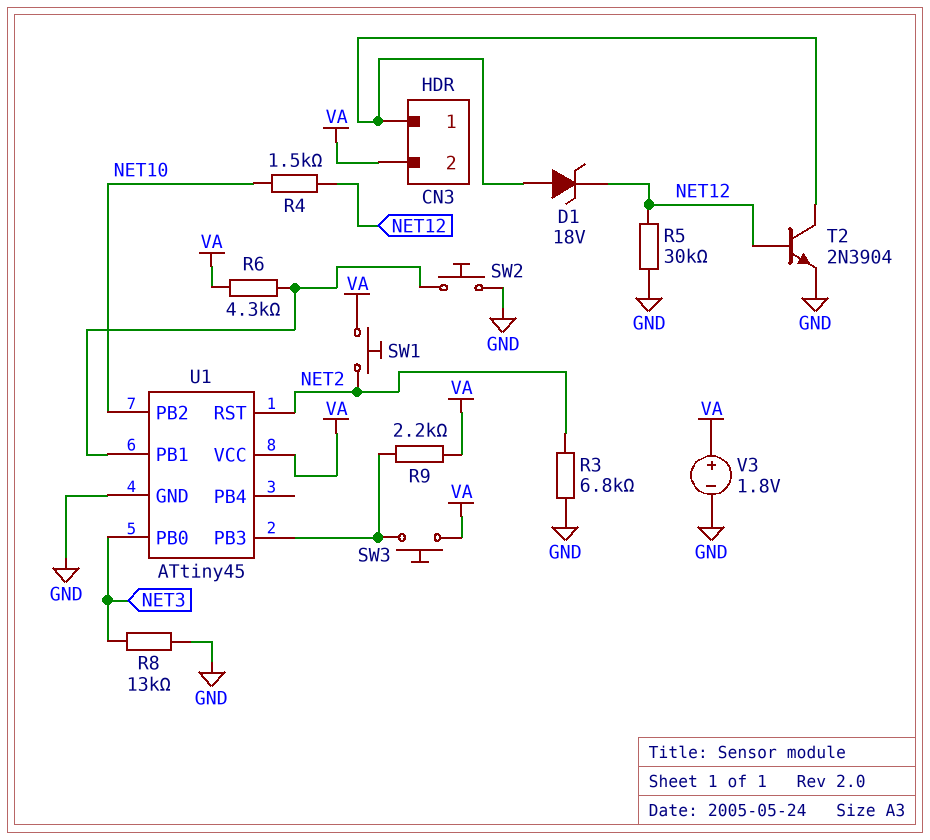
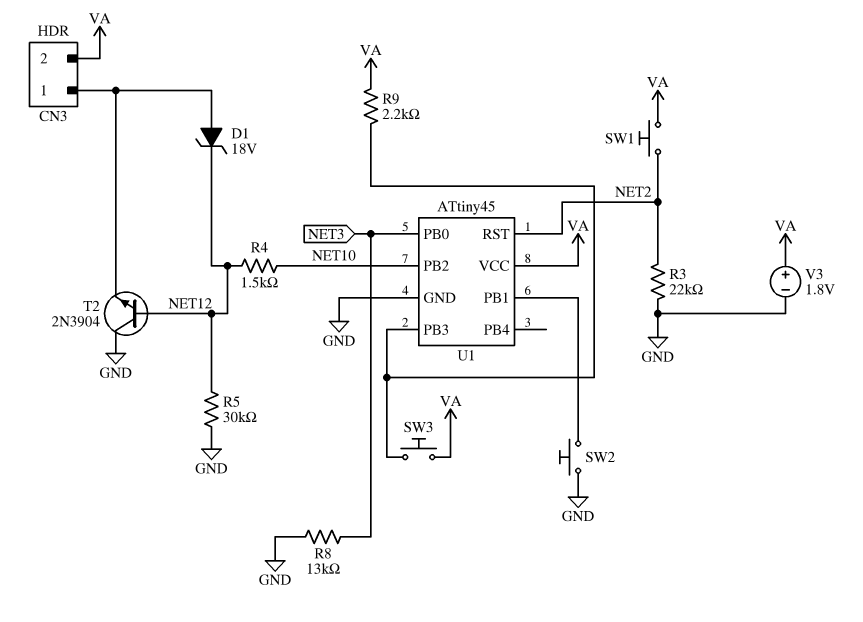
R3: 6.8k (GND, NET2) -> 22k (GND, NET2)
R6: 4.3k (U1/PB1, VA) -> none
T2: NPN 2N3904 (B NET12, C CN3/1, E GND) -> NPN 2N3904 (B NET12, C GND, E CN3/1)

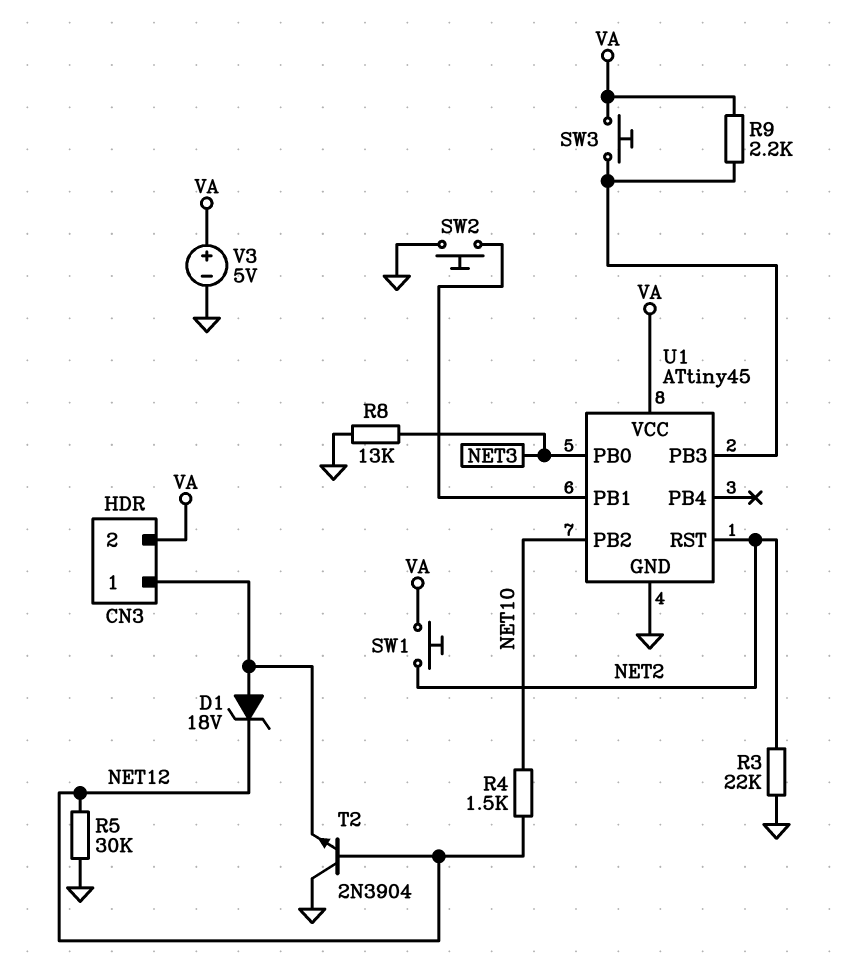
V3: 1.8V (plus VA, minus GND) -> 5V (plus VA, minus GND)

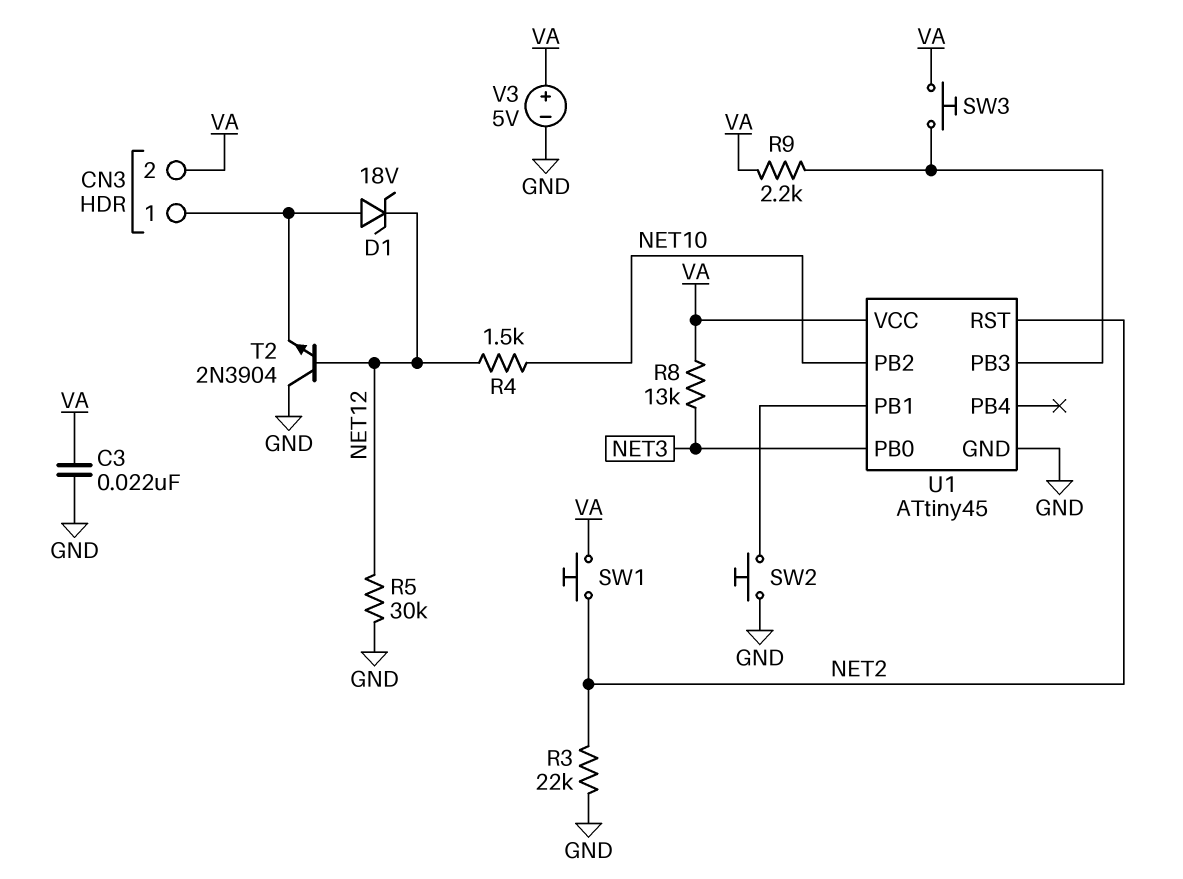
C3: none -> 22nF (GND, VA)
R8: 13k (GND, NET3) -> 13k (NET3, VA)

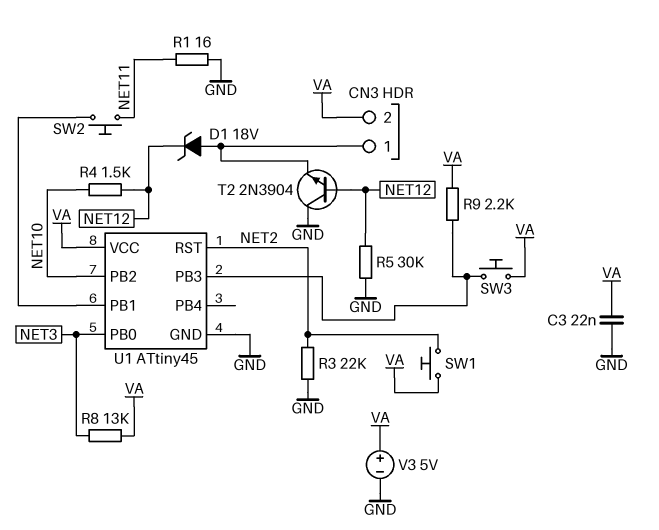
R1: none -> 16 (GND, NET11)
SW2: button (GND, U1/PB1) -> button (NET11, U1/PB1)

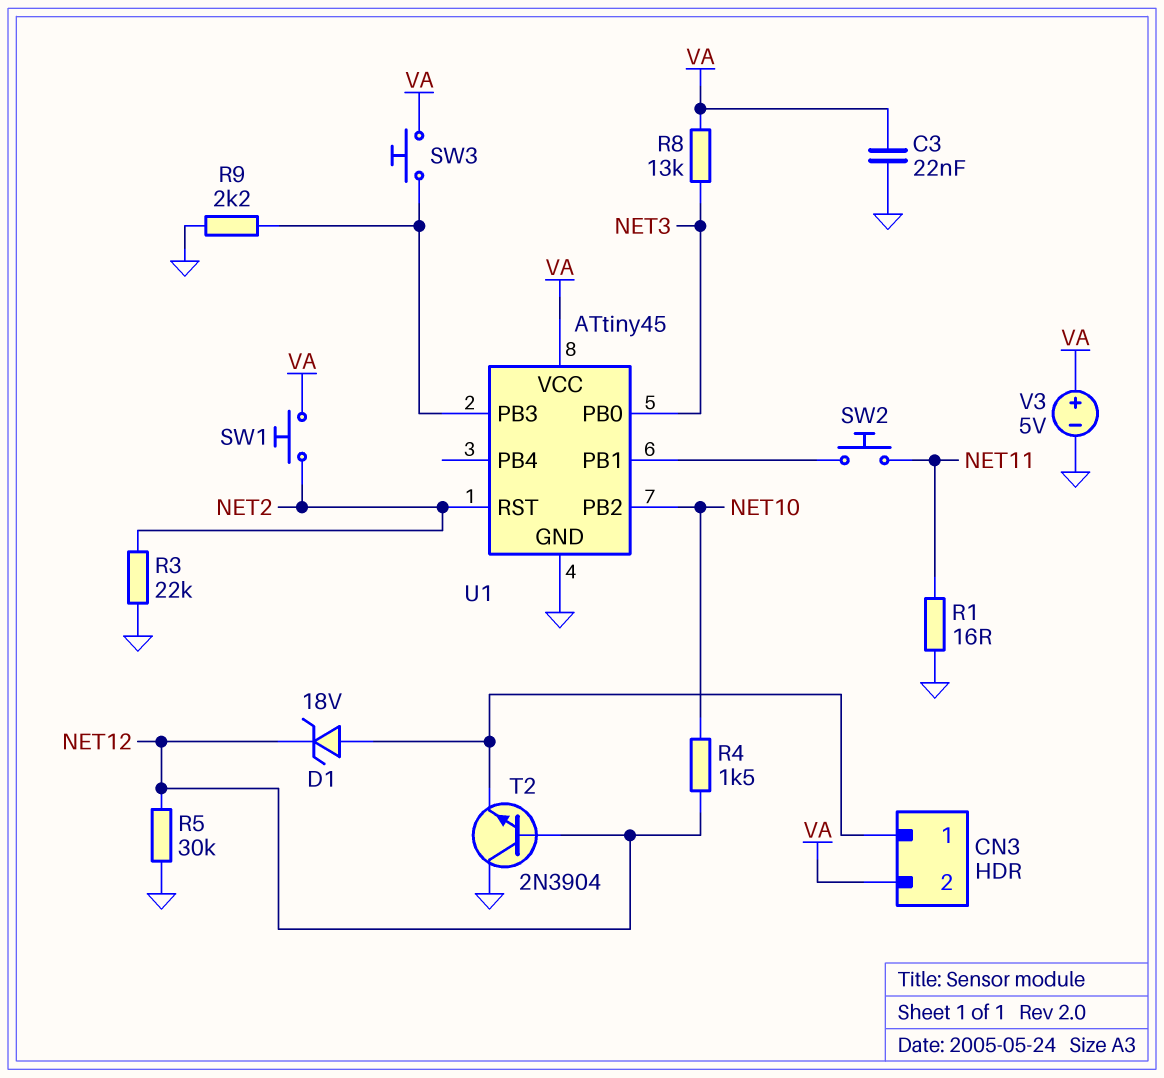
R9: 2.2k (U1/PB3, VA) -> 2.2k (GND, U1/PB3)

